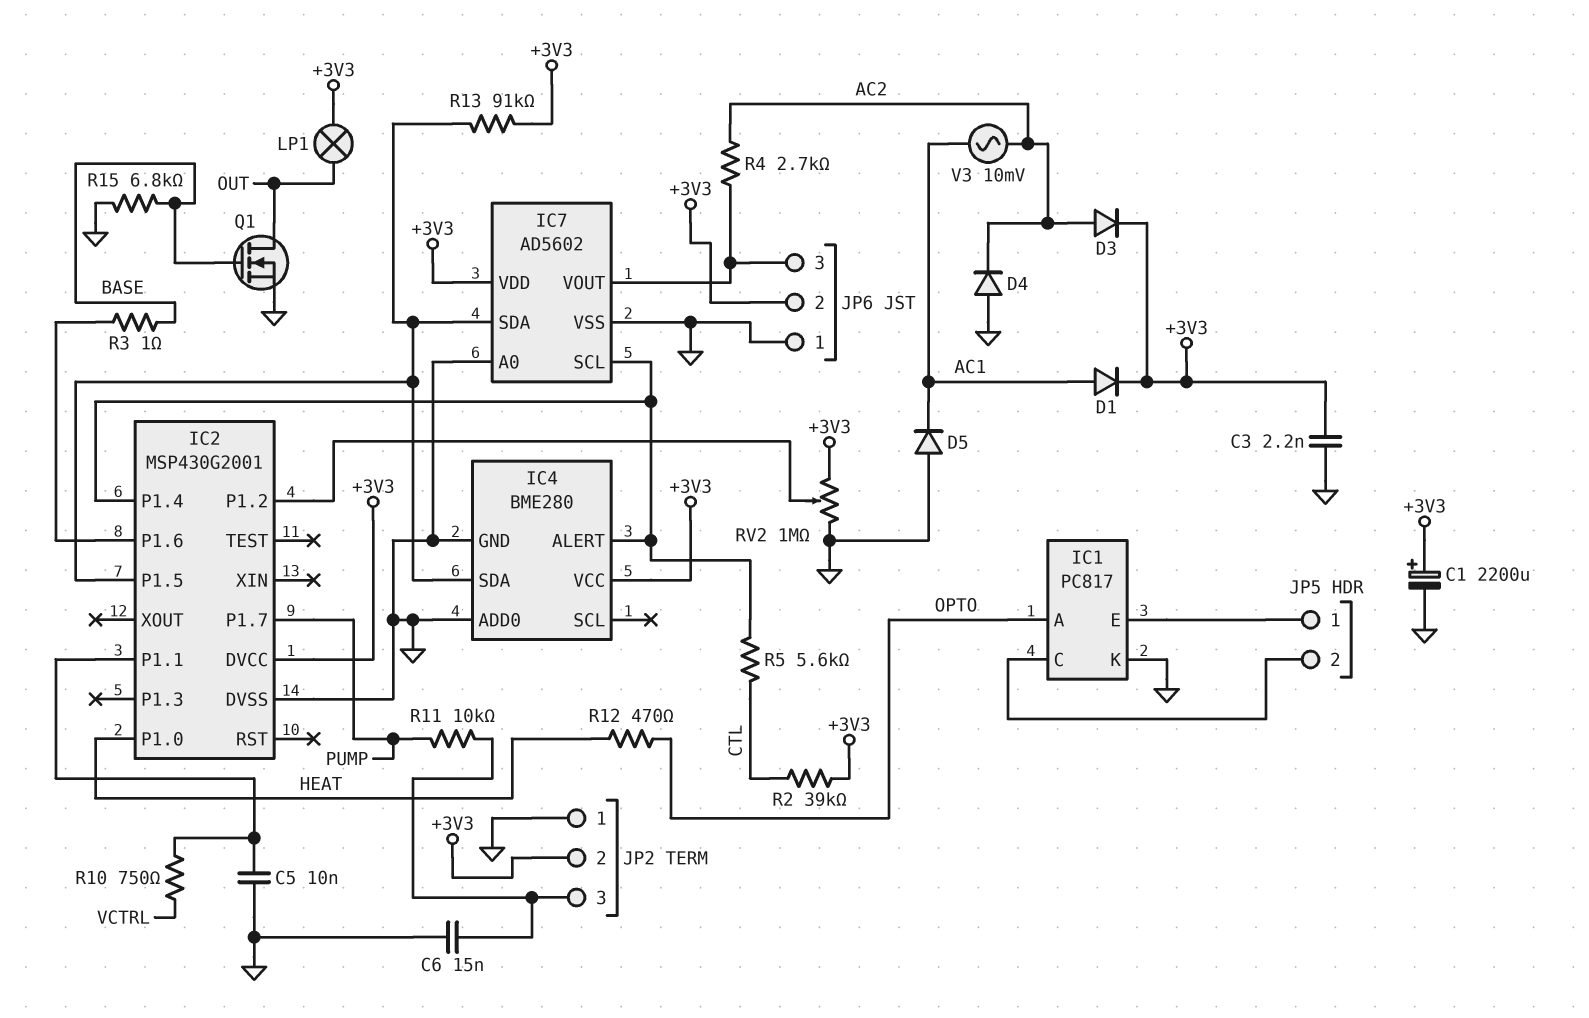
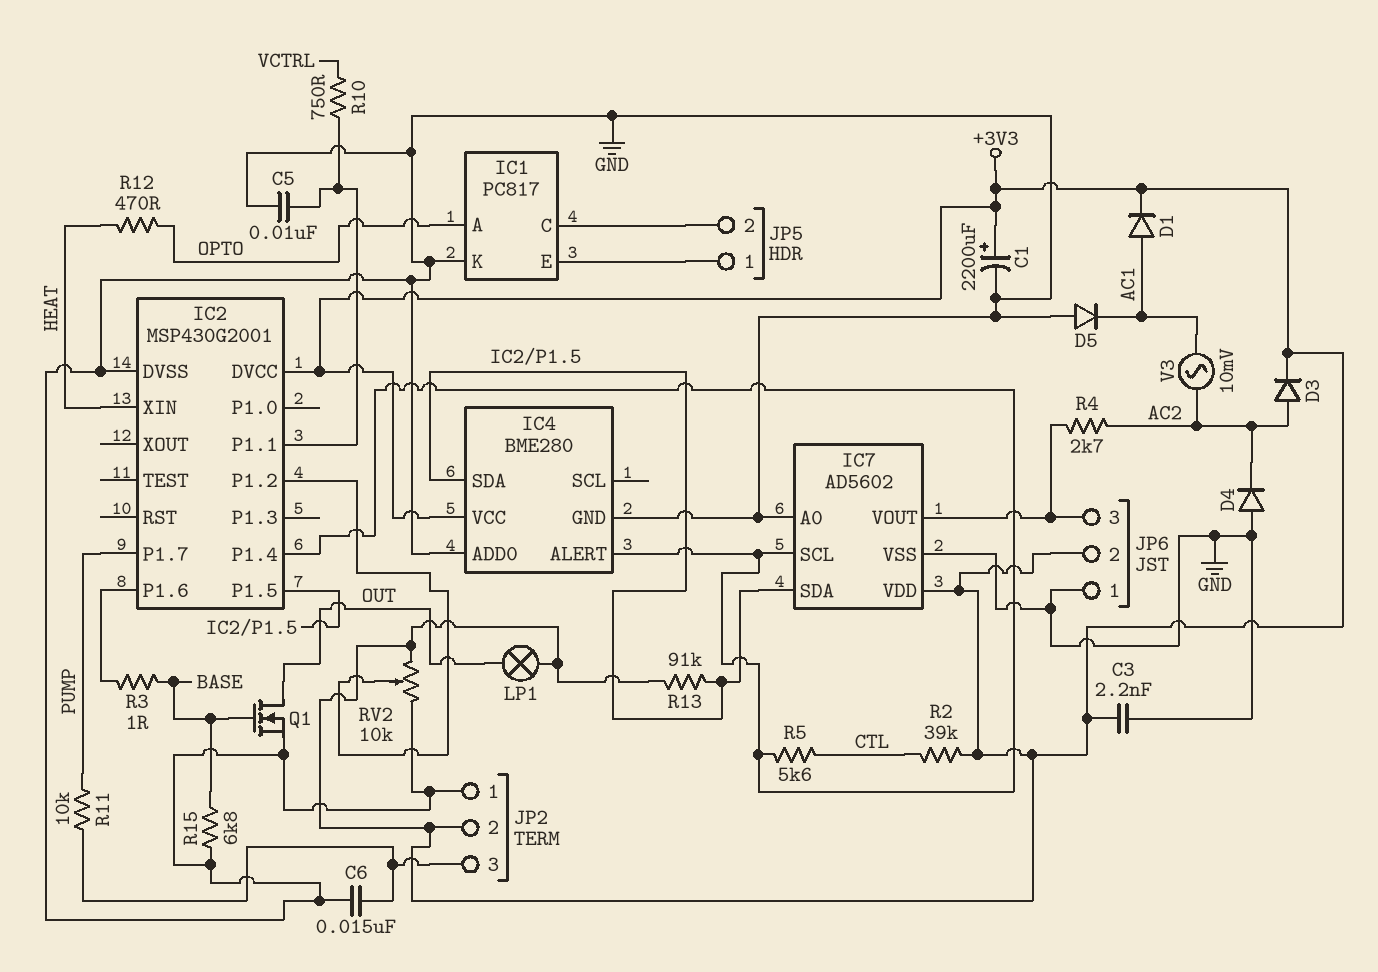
IC2 pin P1.0: HEAT -> none
IC2 pin XIN: none -> HEAT
RV2: 1M (+3V3, GND, wiper IC2/P1.2) -> 10k (+3V3, GND, wiper IC2/P1.2)

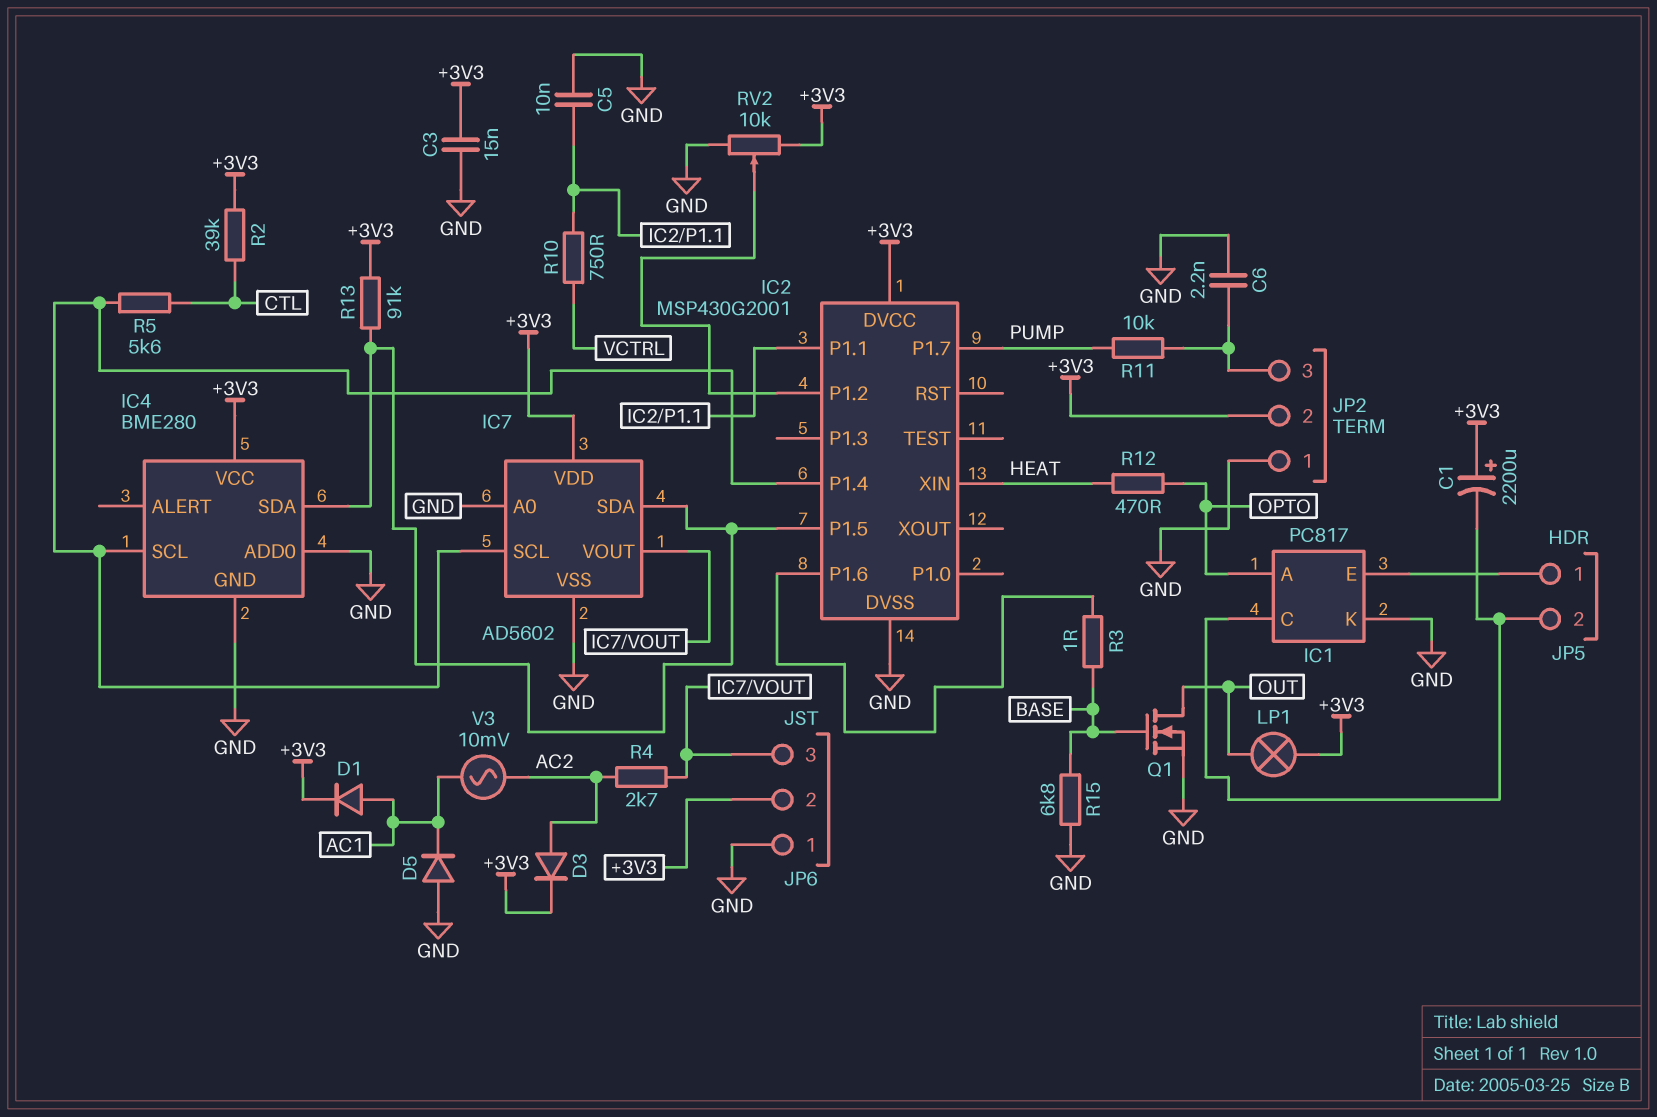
C1: 2200uF (plus +3V3, minus GND) -> 2200uF (plus +3V3, minus IC1/C)
C3: 2.2nF (+3V3, GND) -> 15nF (+3V3, GND)
C6: 15nF (GND, JP2/3) -> 2.2nF (GND, JP2/3)
D4: diode (A GND, K AC2) -> none
IC4 pin ALERT: IC2/P1.4 -> none
IC4 pin SCL: none -> IC2/P1.4

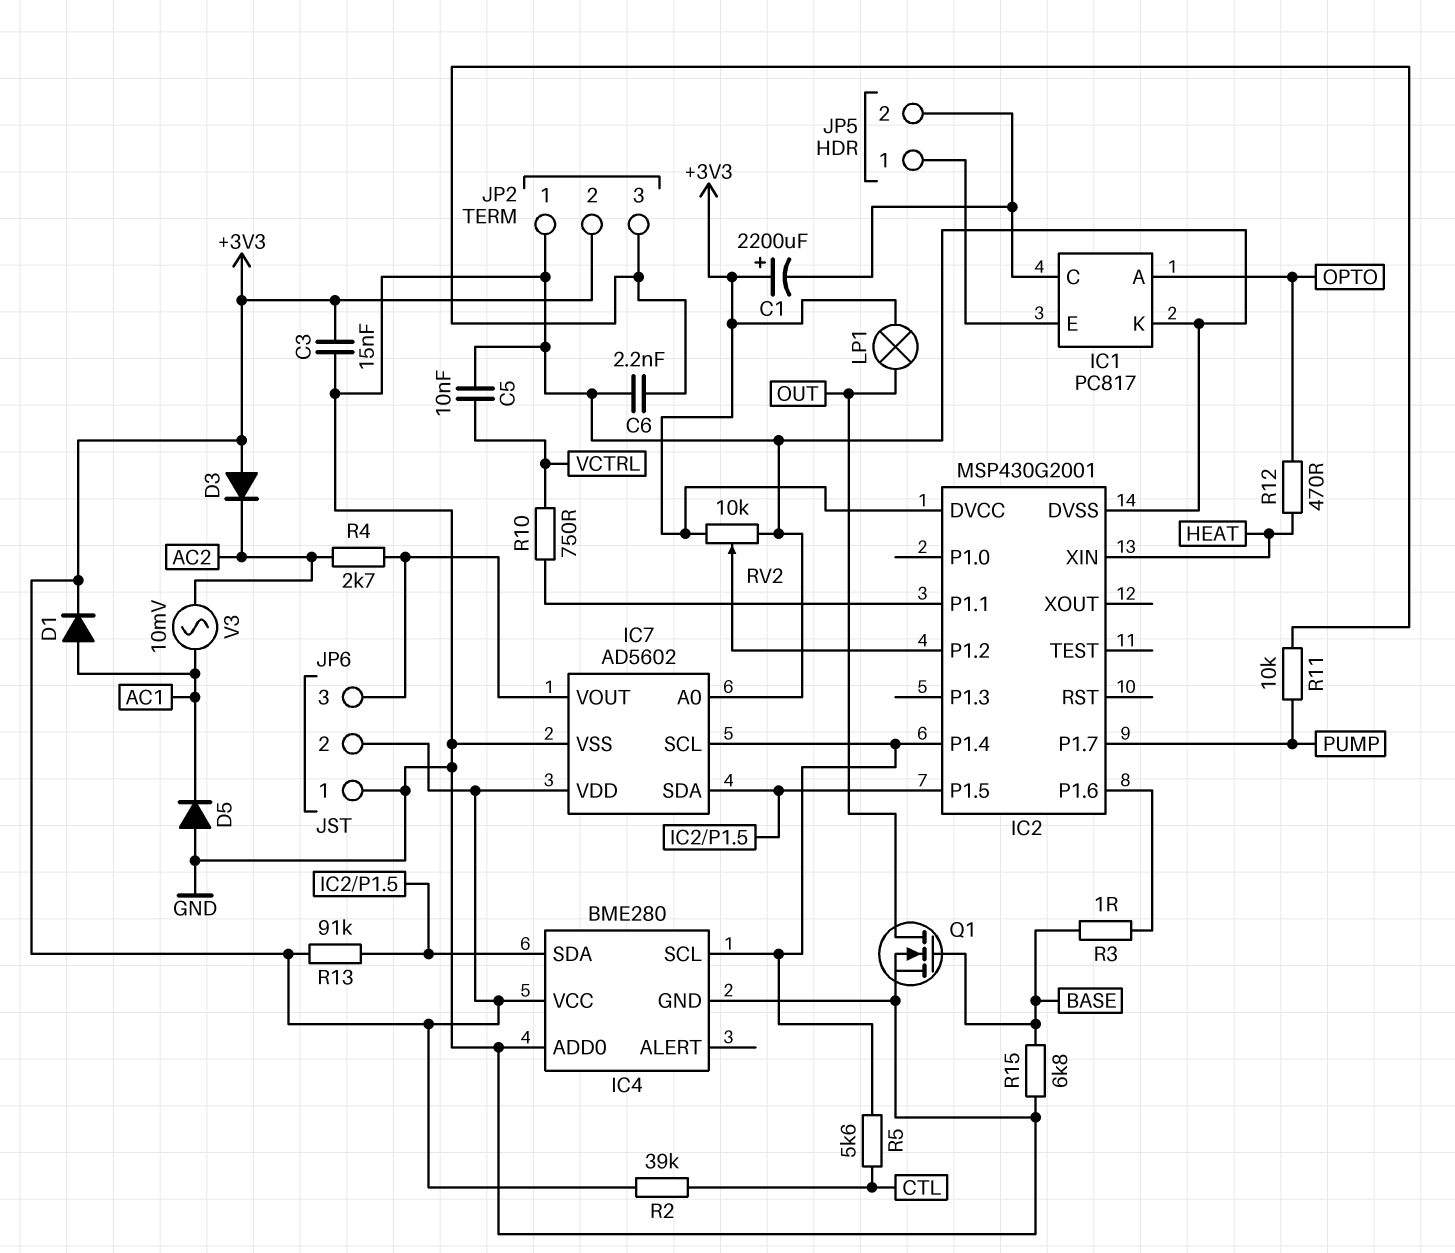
C5: 10nF (GND, IC2/P1.1) -> 10nF (GND, VCTRL)
D3: diode (A AC2, K +3V3) -> diode (A +3V3, K AC2)

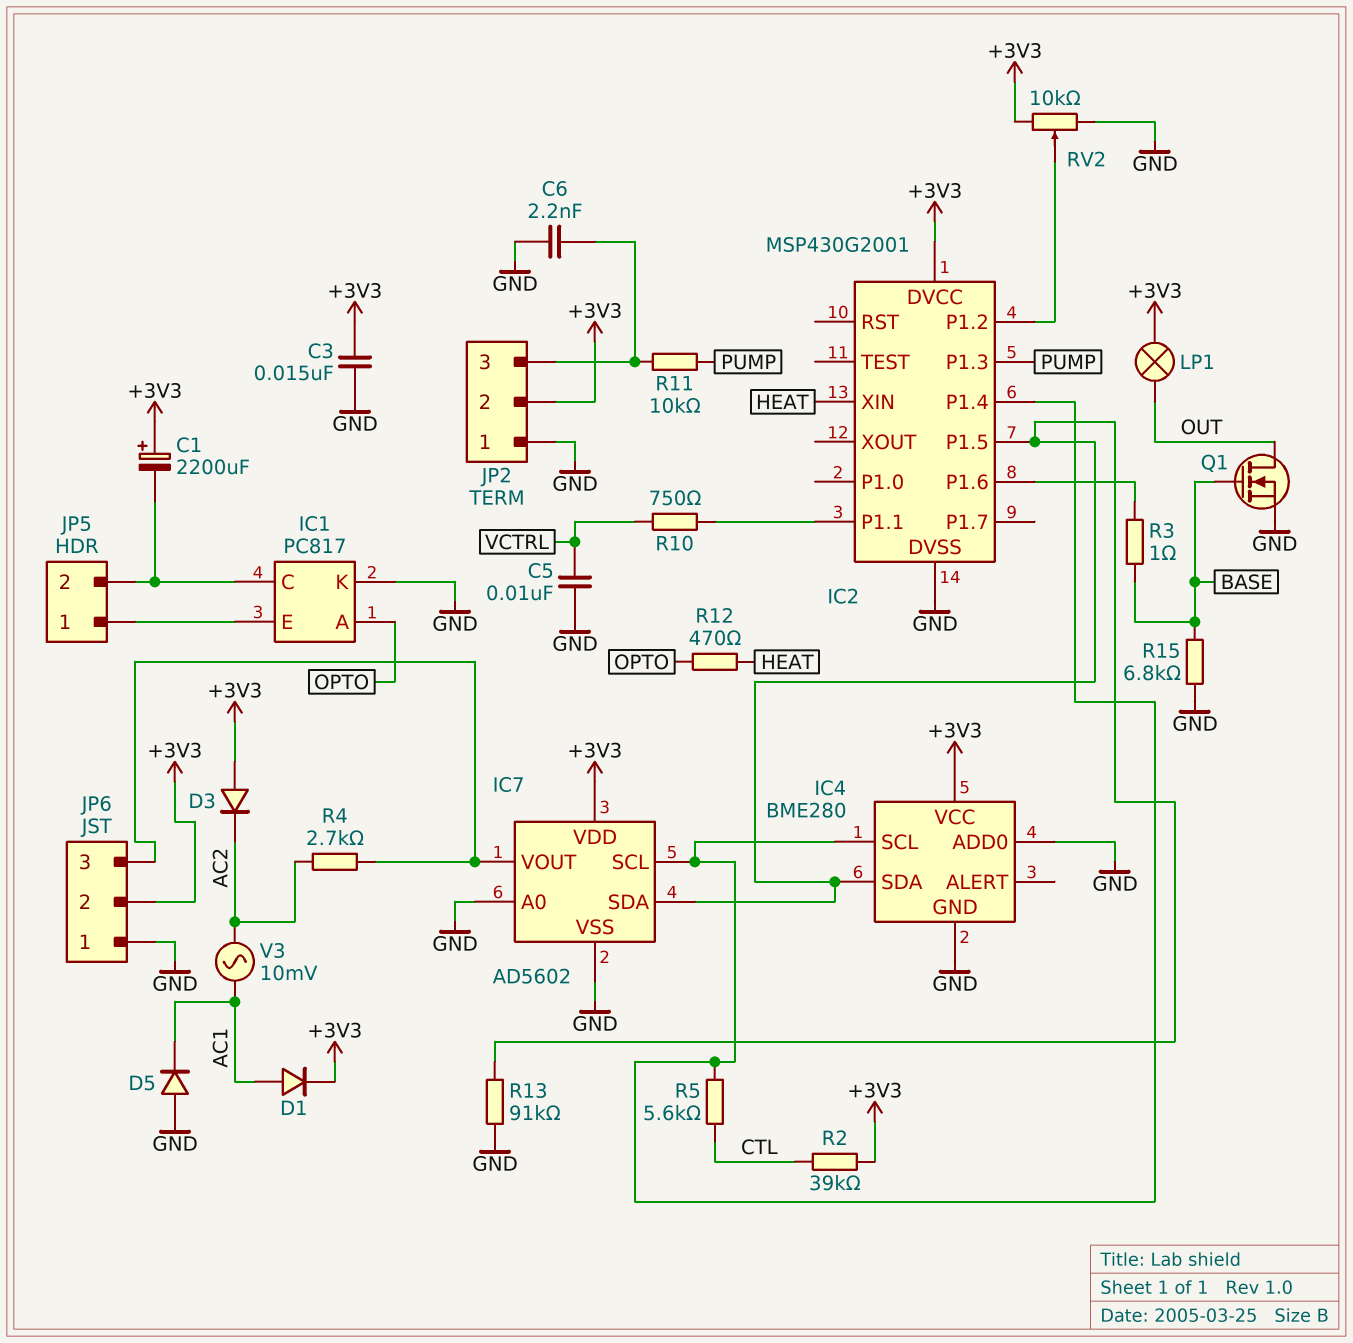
IC2 pin P1.3: none -> PUMP
IC2 pin P1.7: PUMP -> none
R13: 91k (+3V3, IC2/P1.5) -> 91k (GND, IC2/P1.5)

